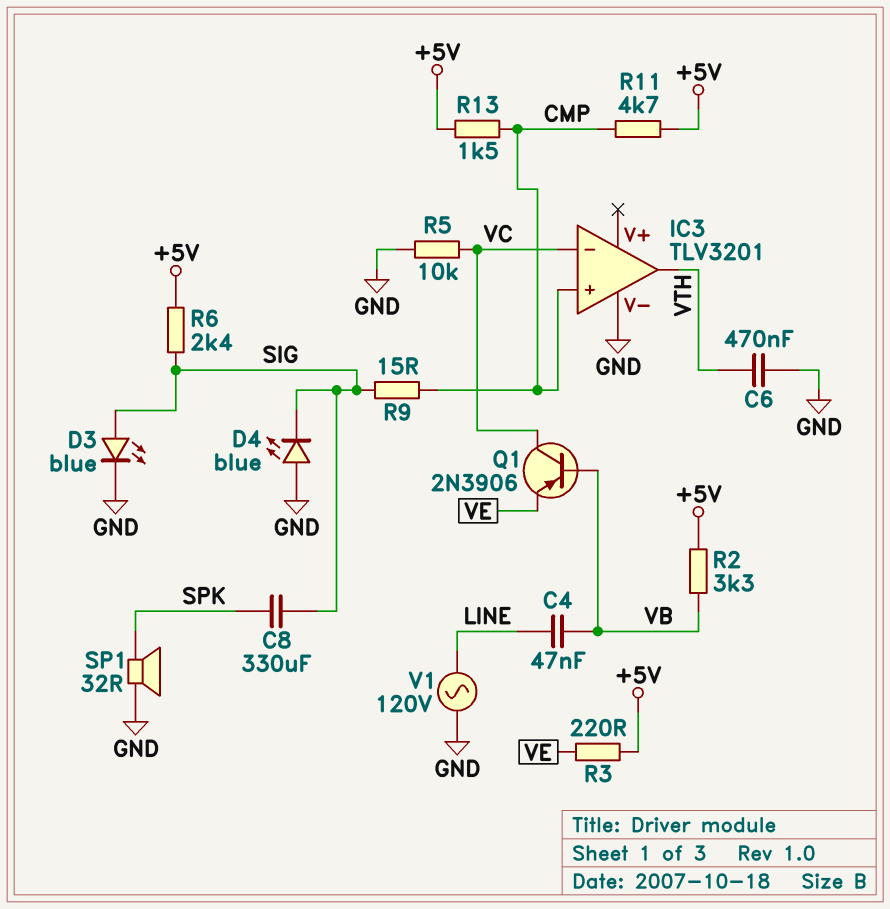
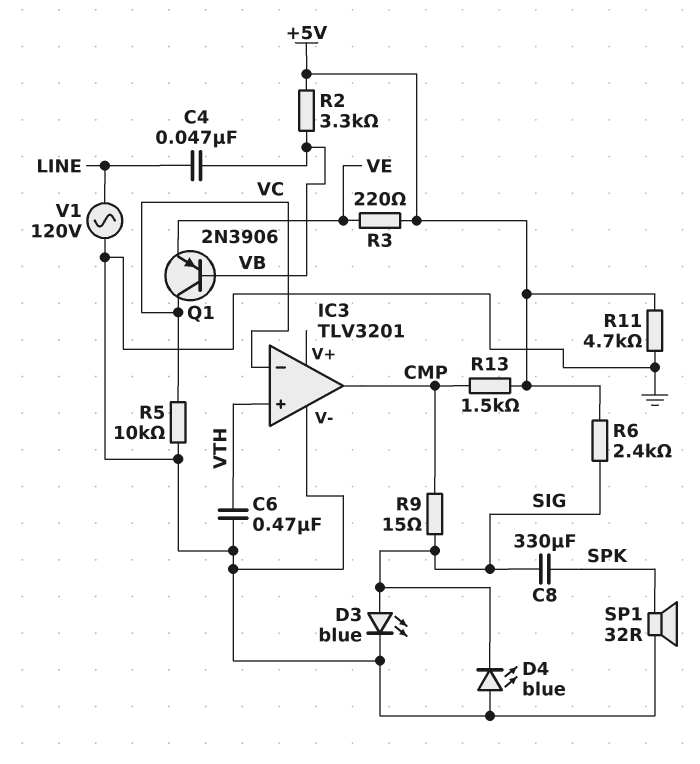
IC3 pin in+: CMP -> VTH
IC3 pin out: VTH -> CMP
R11: 4.7k (+5V, CMP) -> 4.7k (+5V, GND)

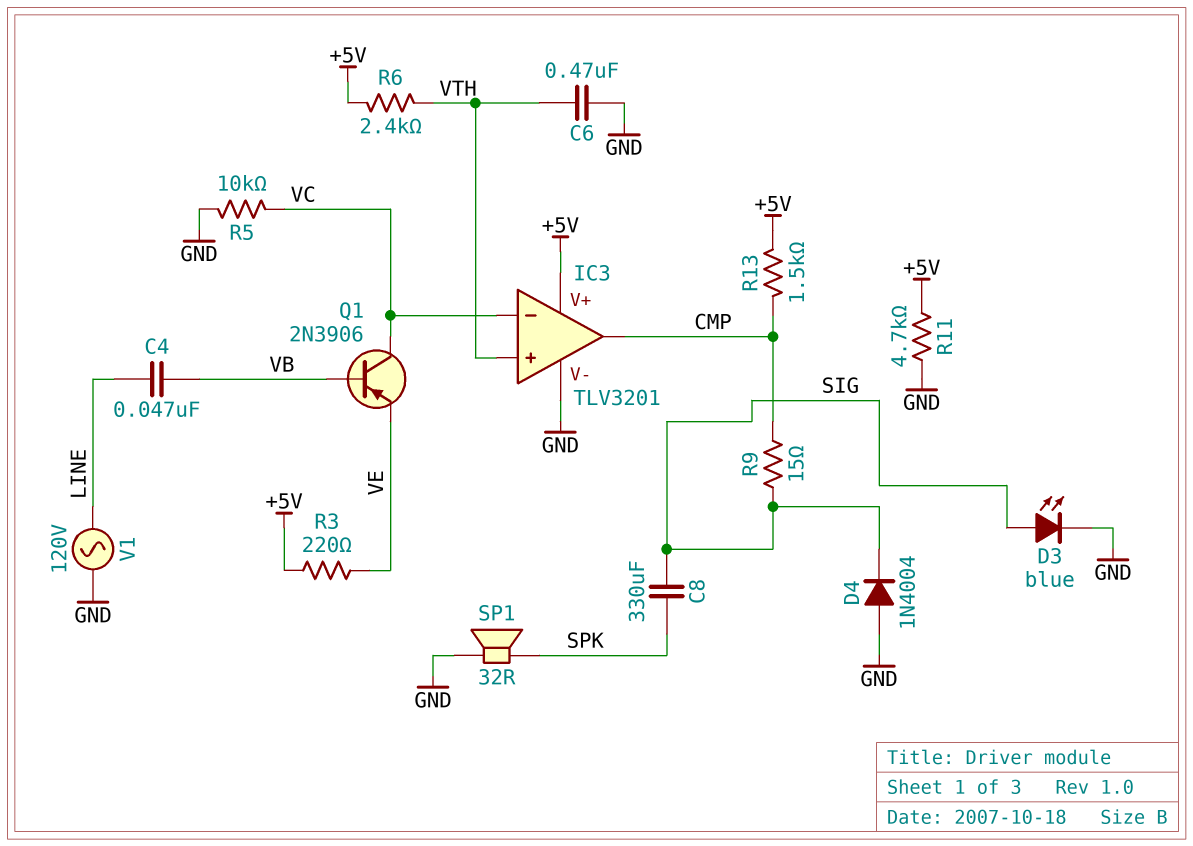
D4: LED blue (A GND, K SIG) -> diode 1N4004 (A GND, K SIG)
IC3 pin V+: none -> +5V
R2: 3.3k (+5V, VB) -> none
R6: 2.4k (+5V, SIG) -> 2.4k (+5V, VTH)

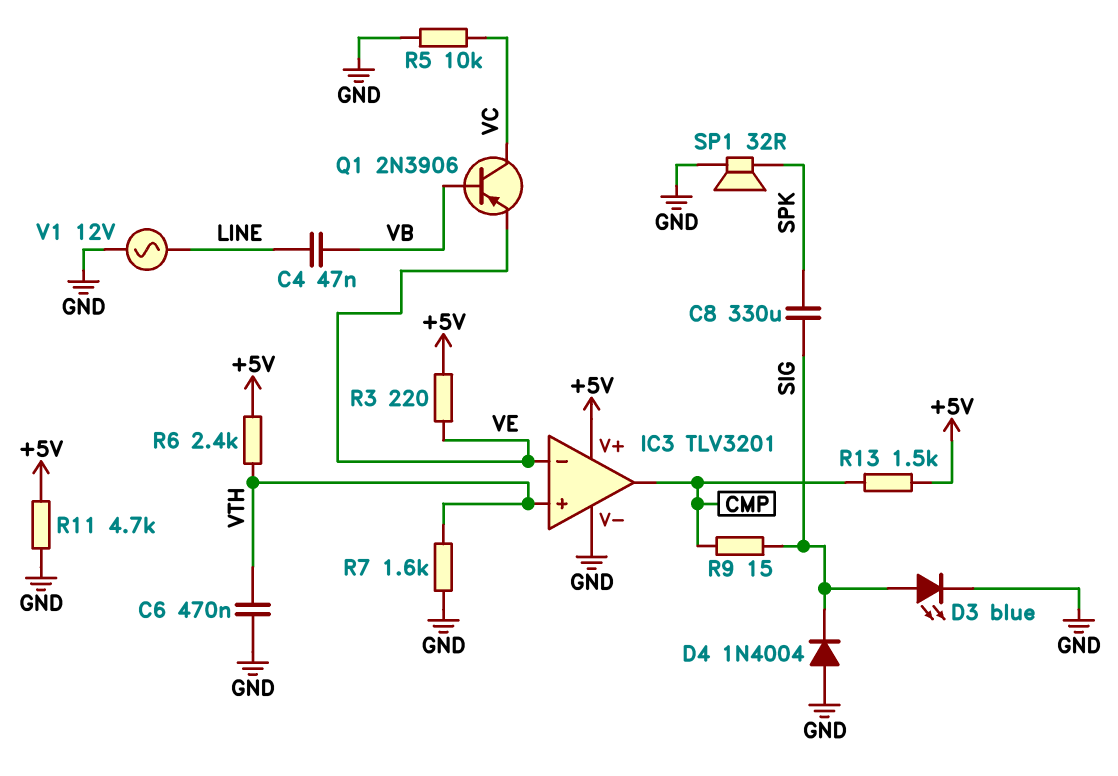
IC3 pin in-: VC -> VE
R7: none -> 1.6k (GND, VTH)
V1: AC 120V (GND, LINE) -> AC 12V (GND, LINE)

